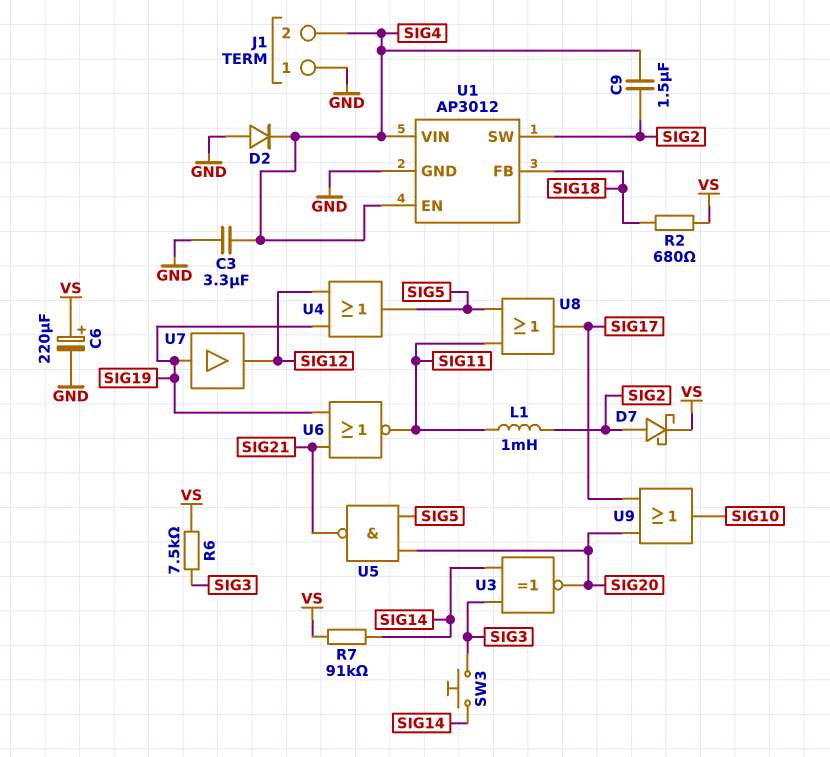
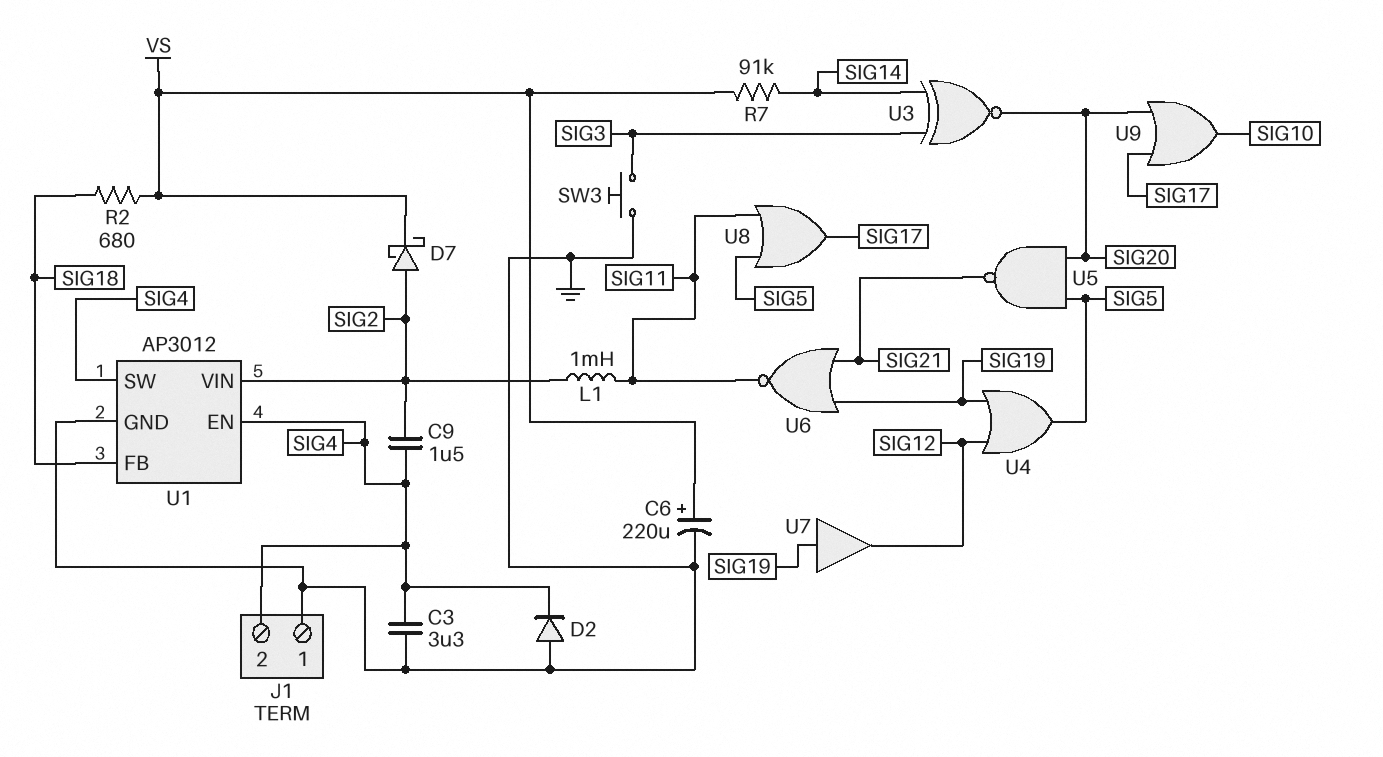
R6: 7.5k (SIG3, VS) -> none
SW3: button (SIG3, SIG14) -> button (GND, SIG3)
U1 pin SW: SIG2 -> SIG4
U1 pin VIN: SIG4 -> SIG2

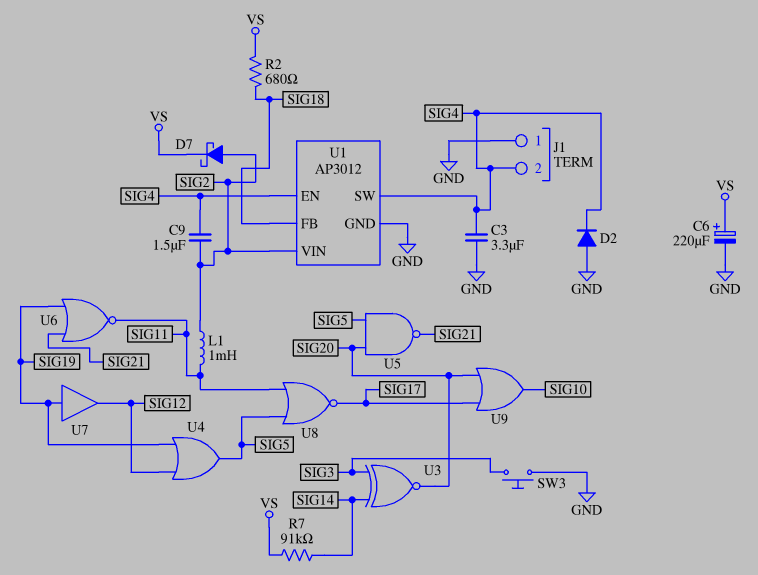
U8: OR (in SIG5, in SIG11, out SIG17) -> NOR (in SIG5, in SIG11, out SIG17)

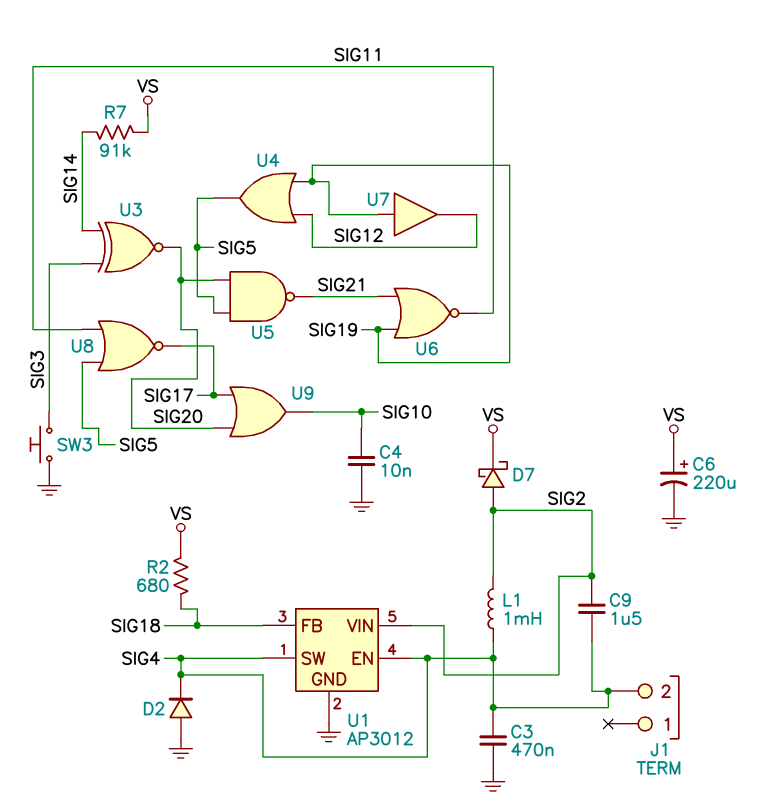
C3: 3.3uF (GND, SIG4) -> 470nF (GND, SIG4)
C4: none -> 10nF (GND, SIG10)
J1 pin 1: GND -> none
L1: 1mH (SIG2, SIG11) -> 1mH (SIG2, SIG4)

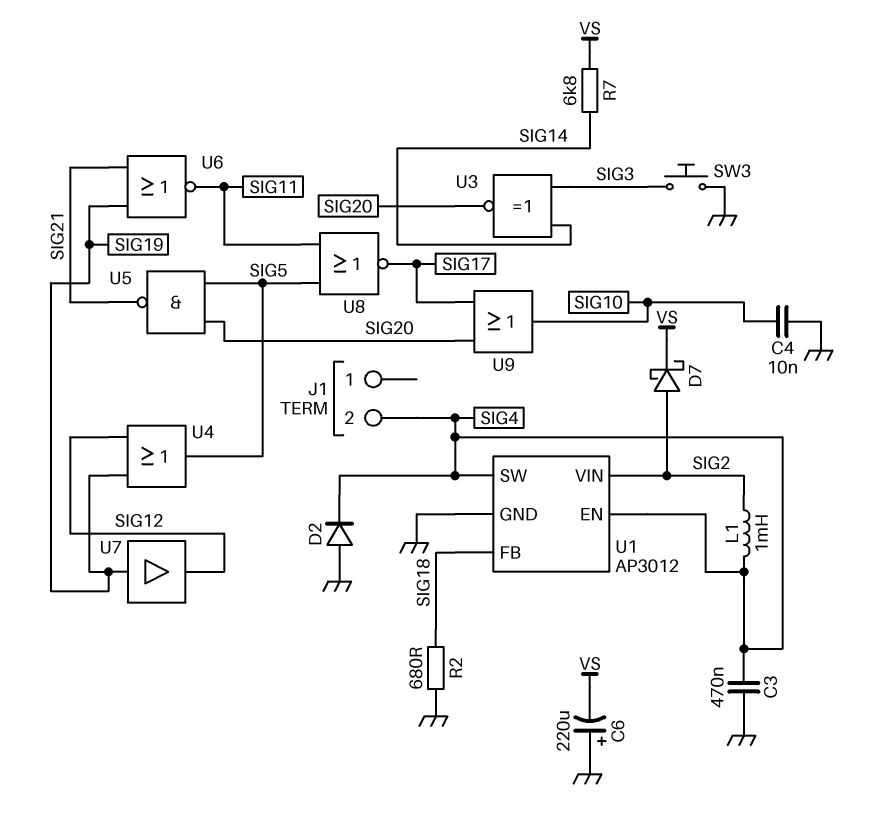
C6: 220uF (plus VS, minus GND) -> 220uF (plus GND, minus VS)
C9: 1.5uF (SIG2, SIG4) -> none
R2: 680 (SIG18, VS) -> 680 (GND, SIG18)
R7: 91k (SIG14, VS) -> 6.8k (SIG14, VS)

